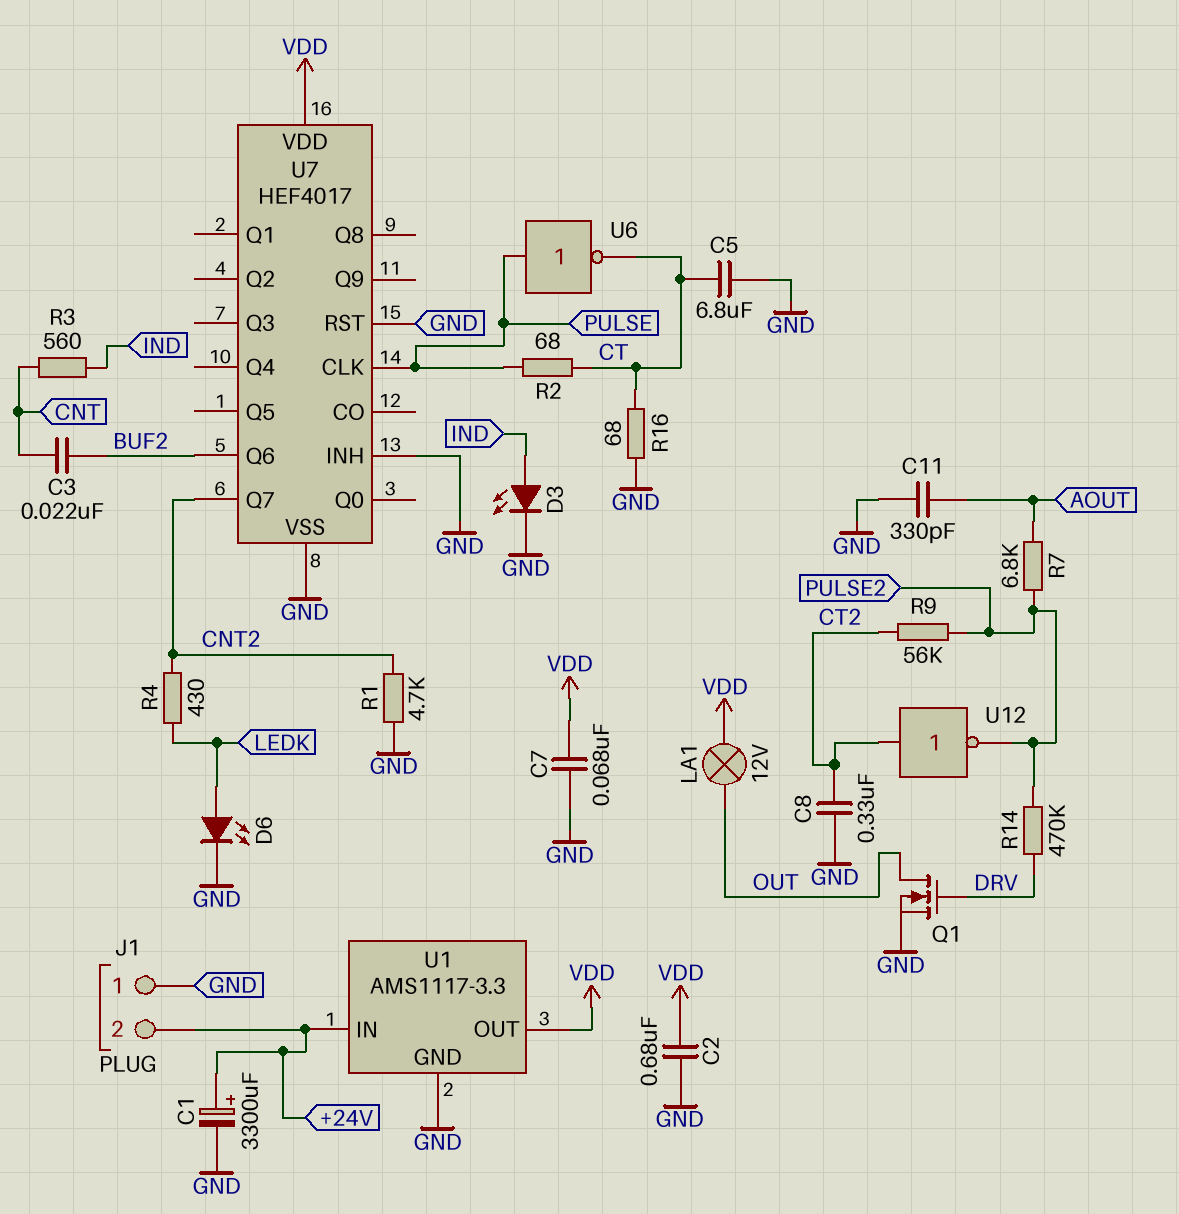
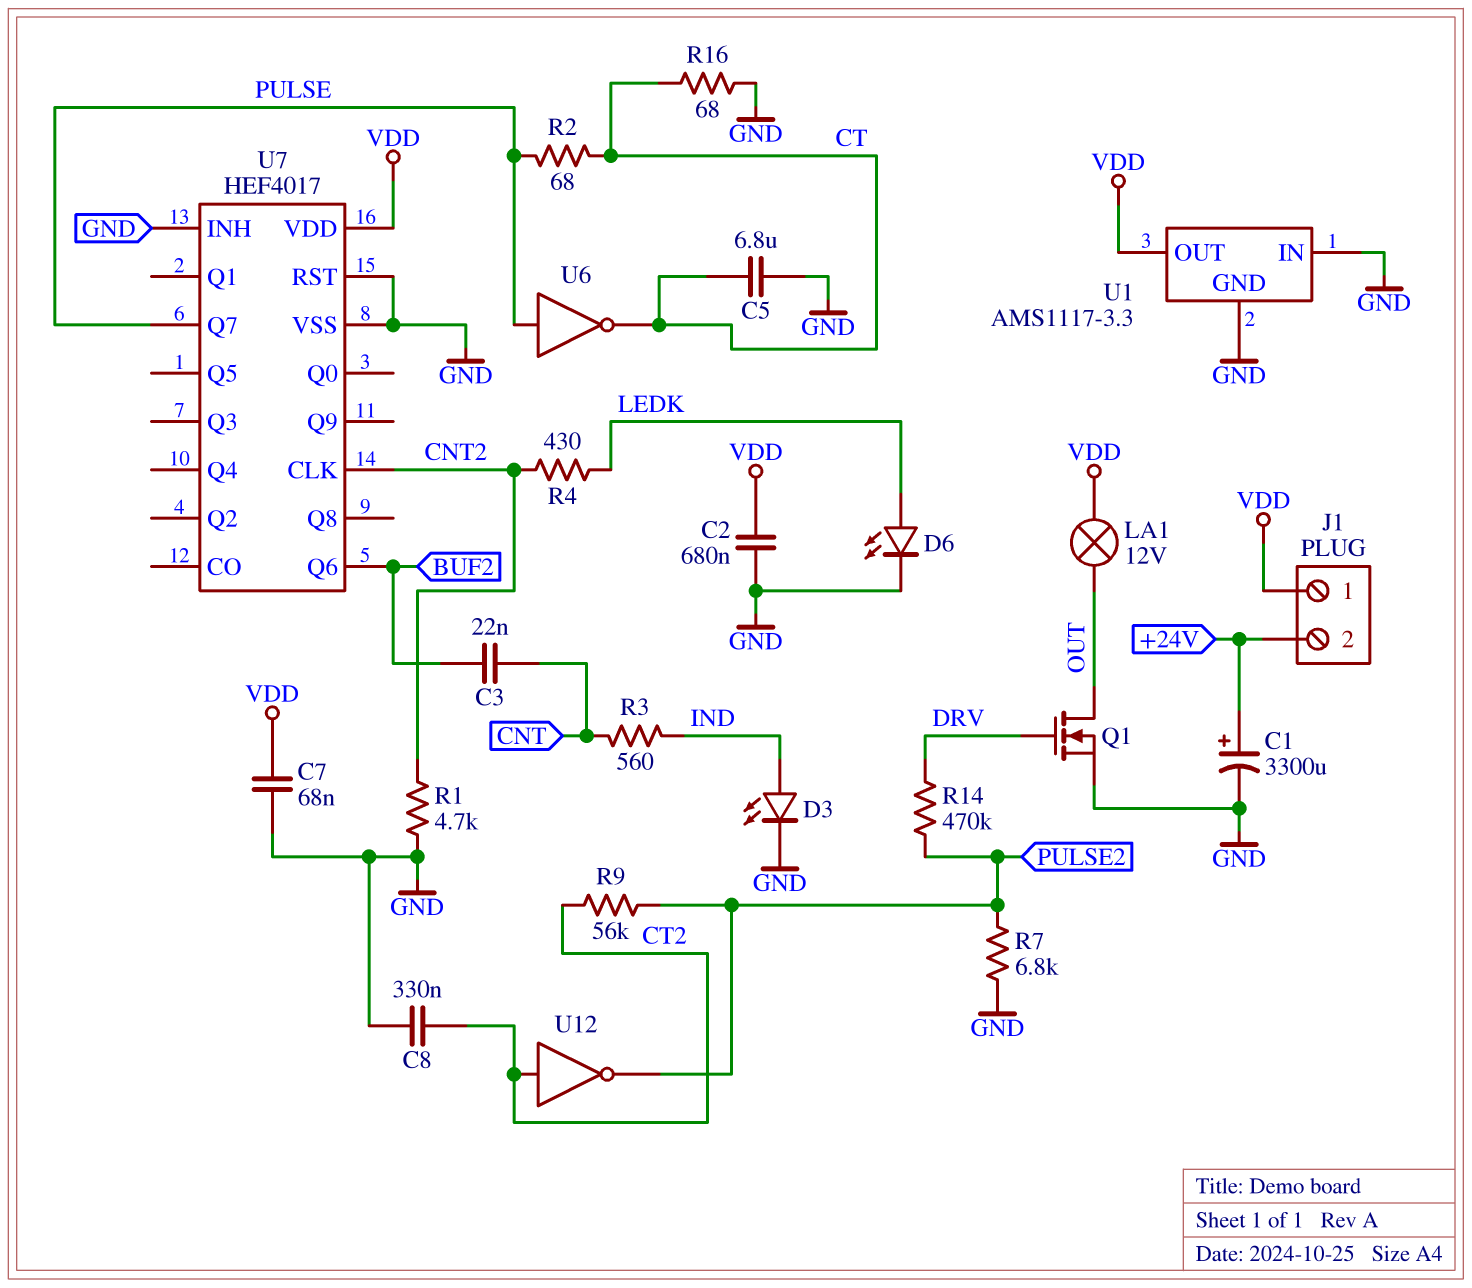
C11: 330pF (AOUT, GND) -> none
J1 pin 1: GND -> VDD
R7: 6.8k (AOUT, PULSE2) -> 6.8k (GND, PULSE2)
U1 pin IN: +24V -> GND
U7 pin CLK: PULSE -> CNT2
U7 pin Q7: CNT2 -> PULSE

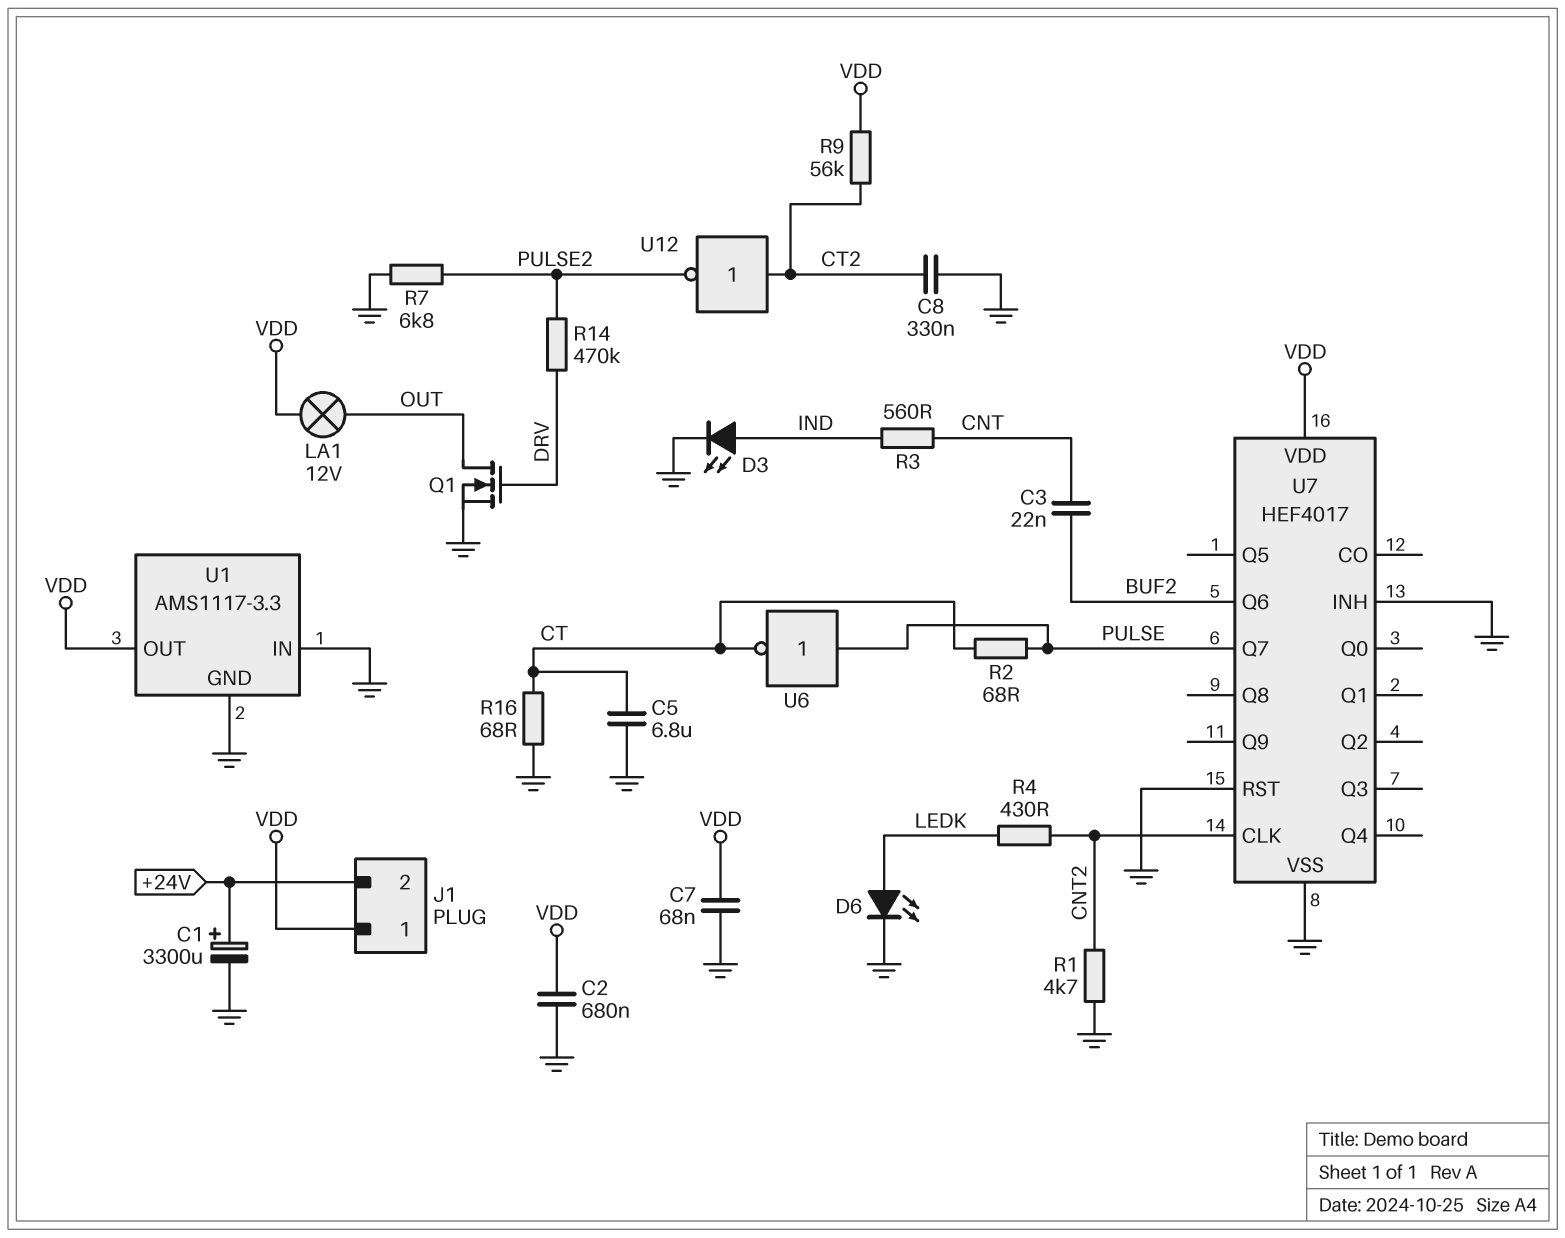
R9: 56k (CT2, PULSE2) -> 56k (CT2, VDD)

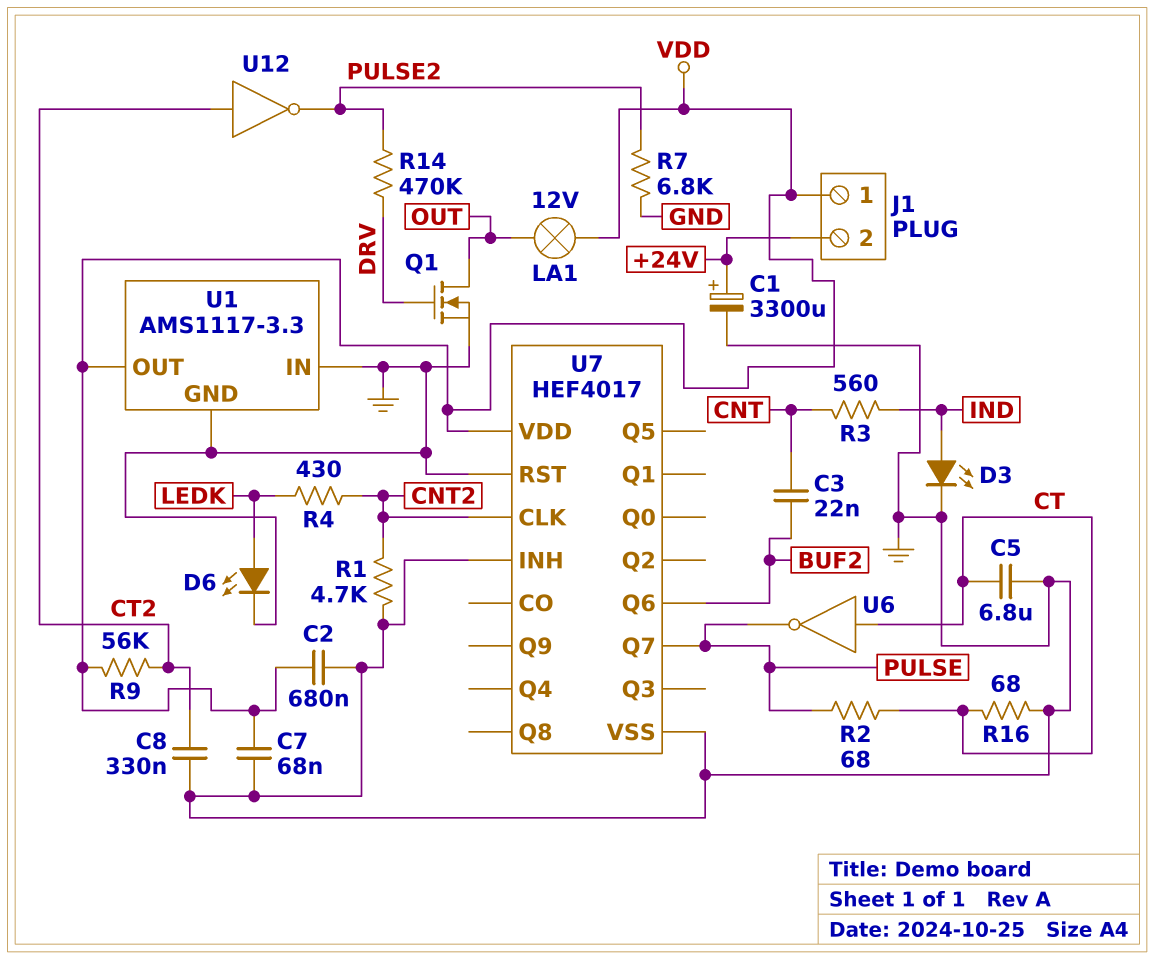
U6: NOT (in PULSE, out CT) -> NOT (in CT, out PULSE)

